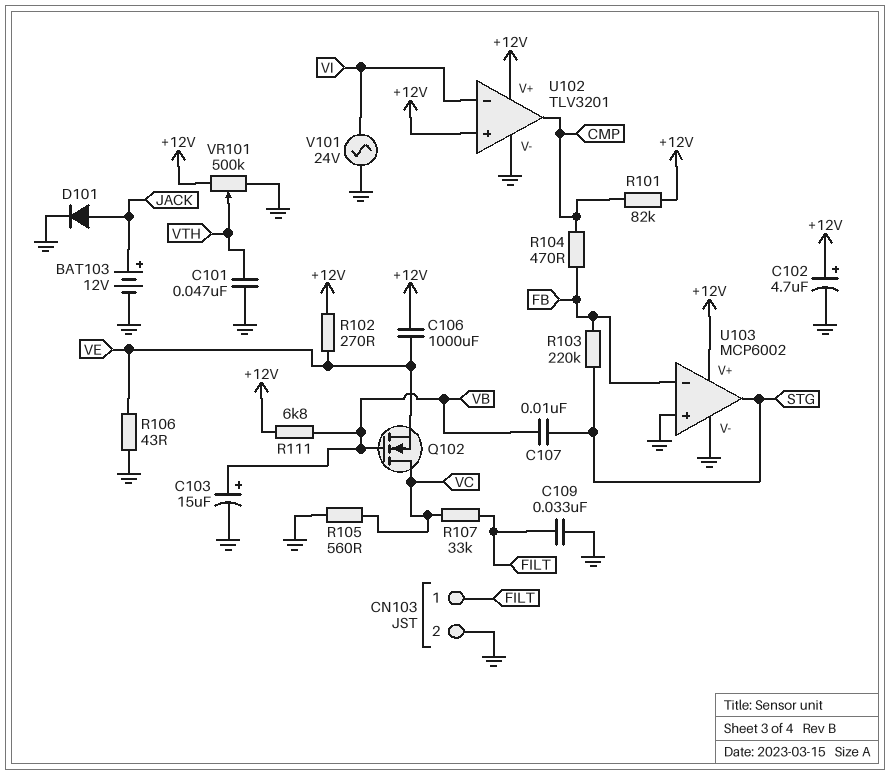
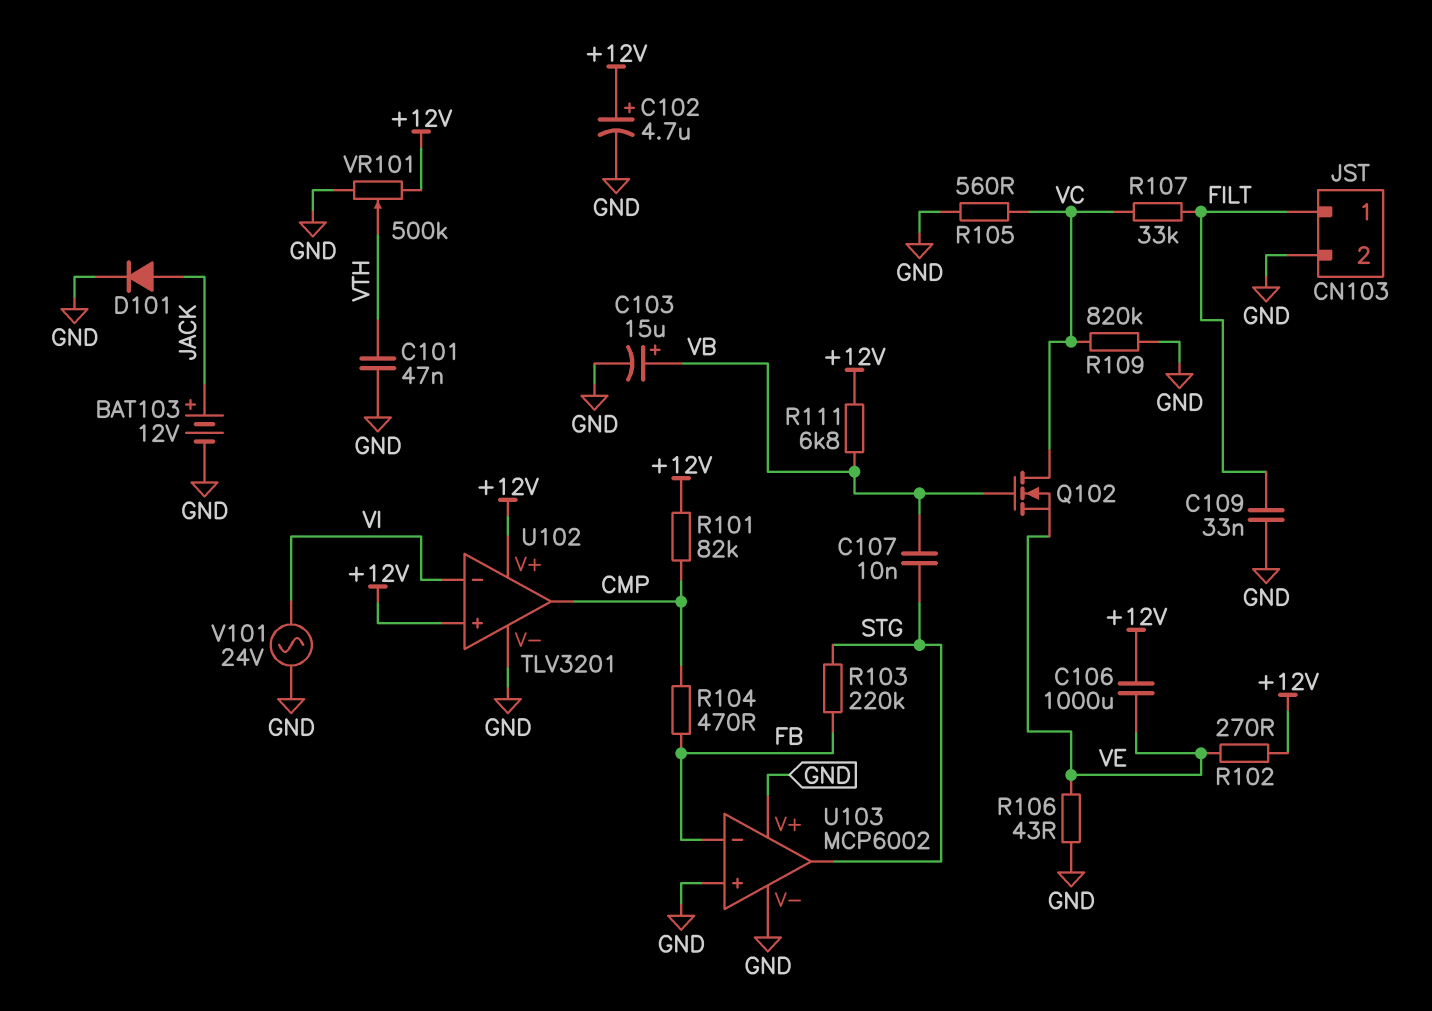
R109: none -> 820k (GND, VC)
U103 pin V+: +12V -> GND

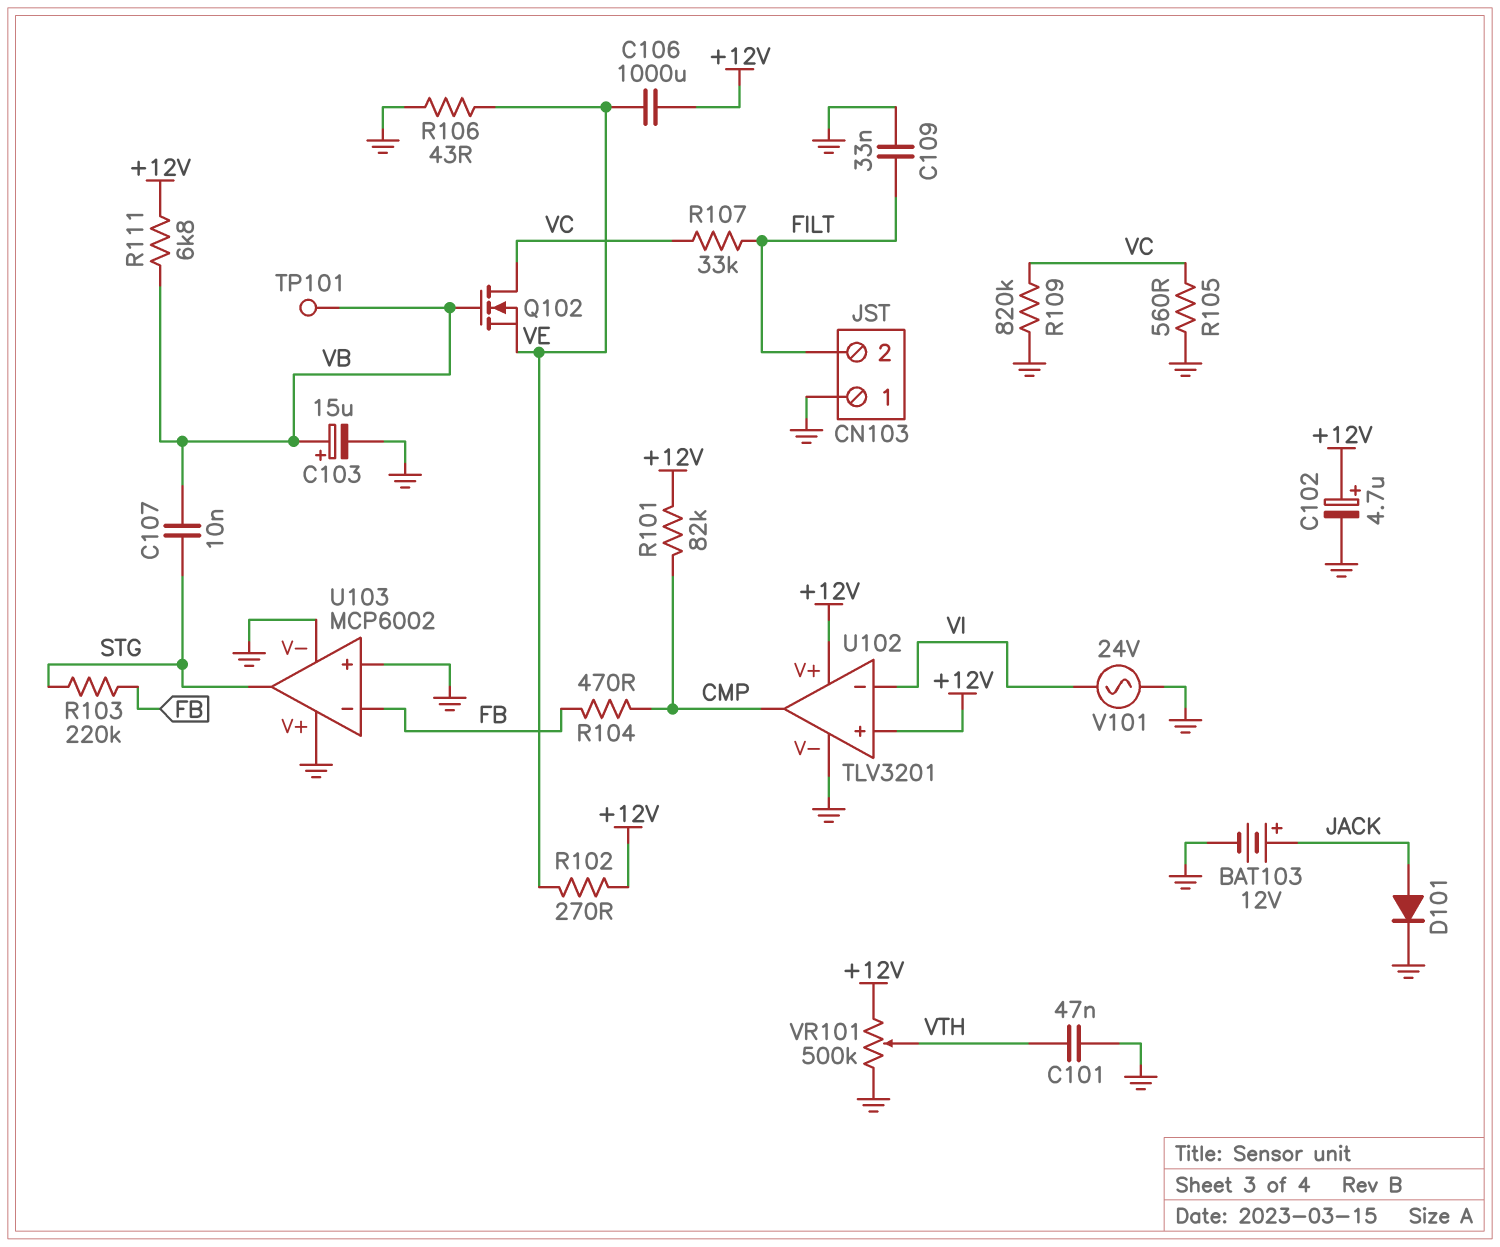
CN103 pin 1: FILT -> GND
CN103 pin 2: GND -> FILT
TP101: none -> test point (VB)

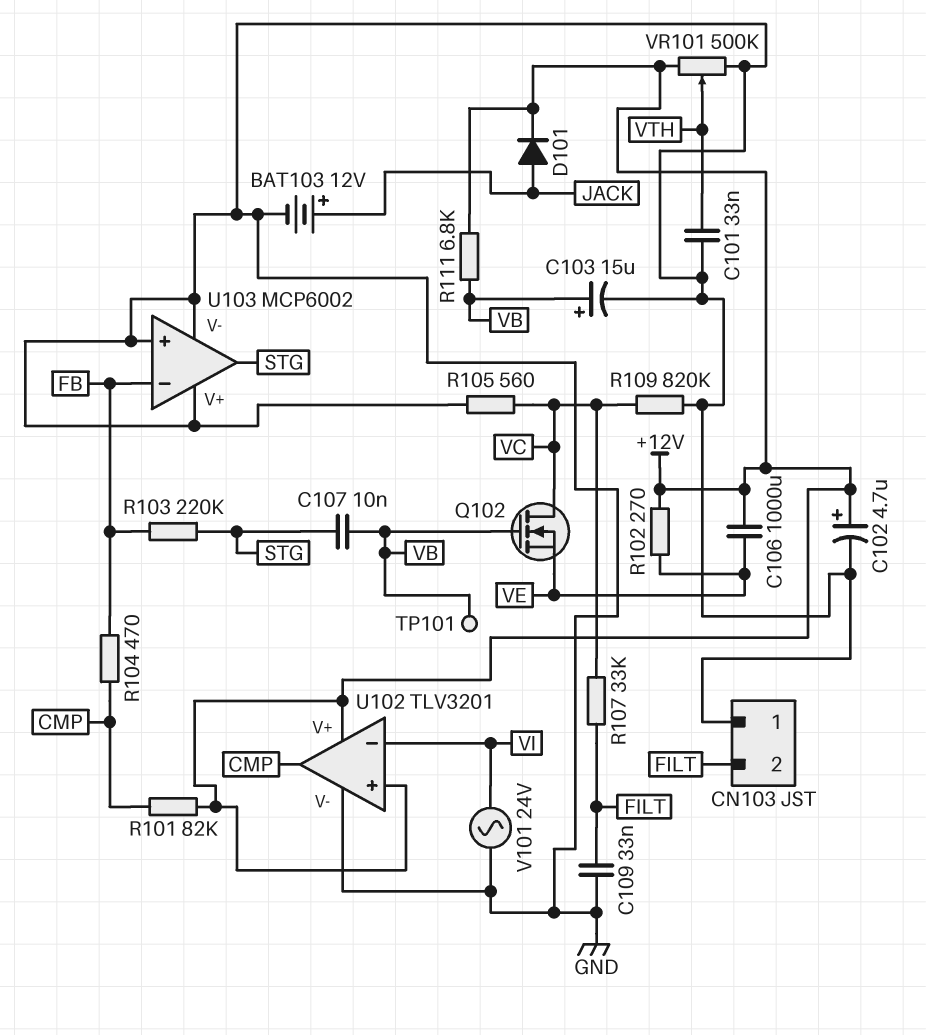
C101: 47nF (GND, VTH) -> 33nF (GND, VTH)
D101: diode (A JACK, K GND) -> diode (A JACK, K +12V)
R106: 43 (GND, VE) -> none

